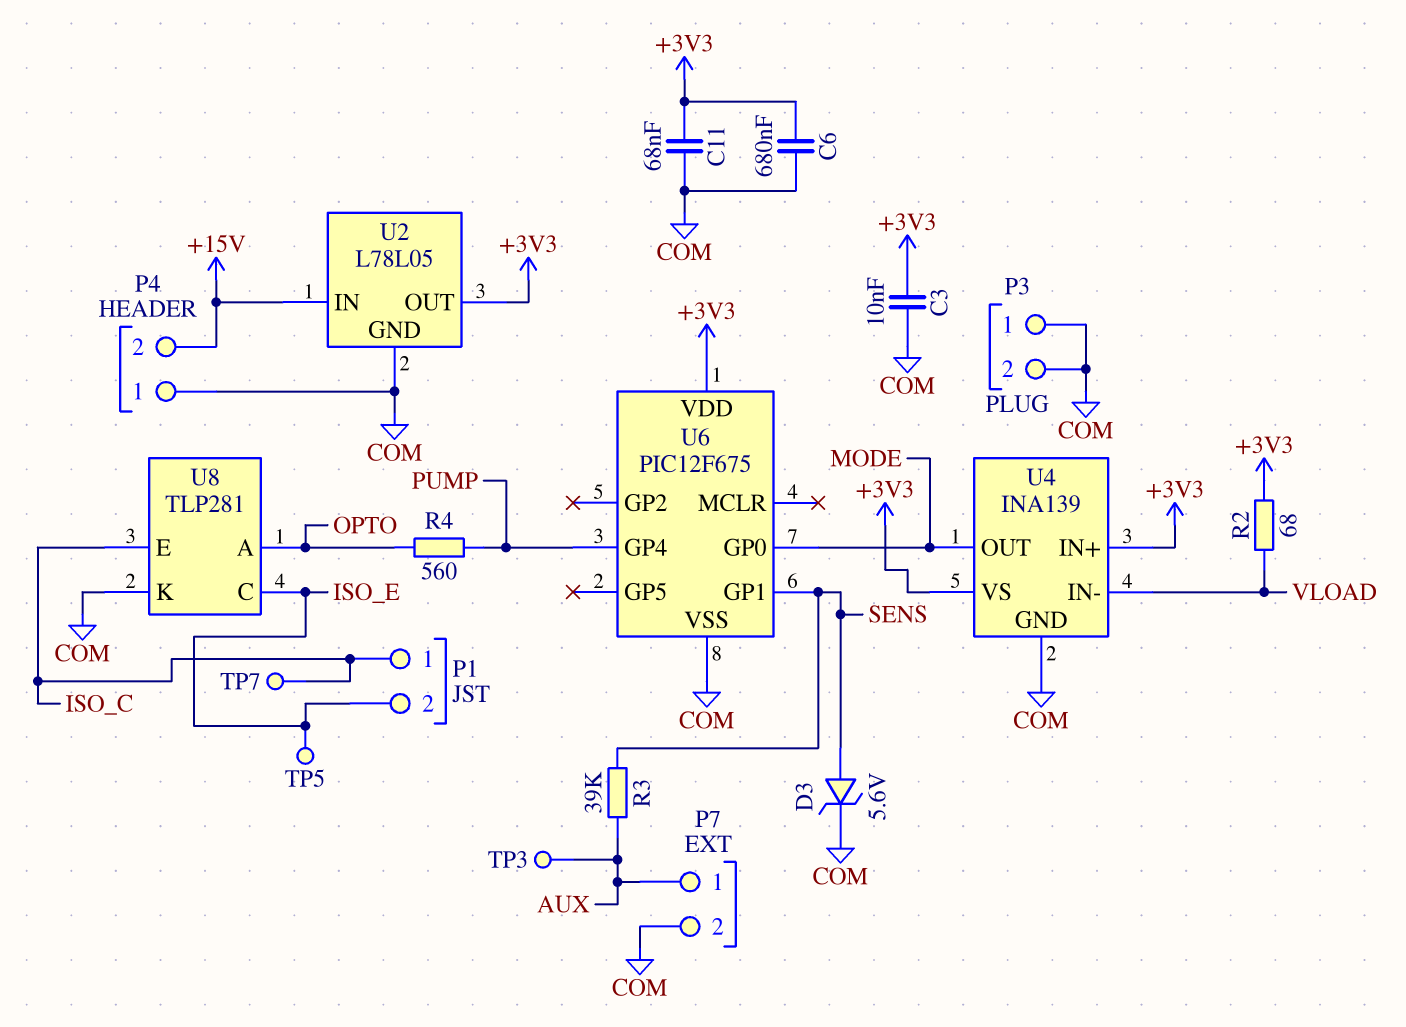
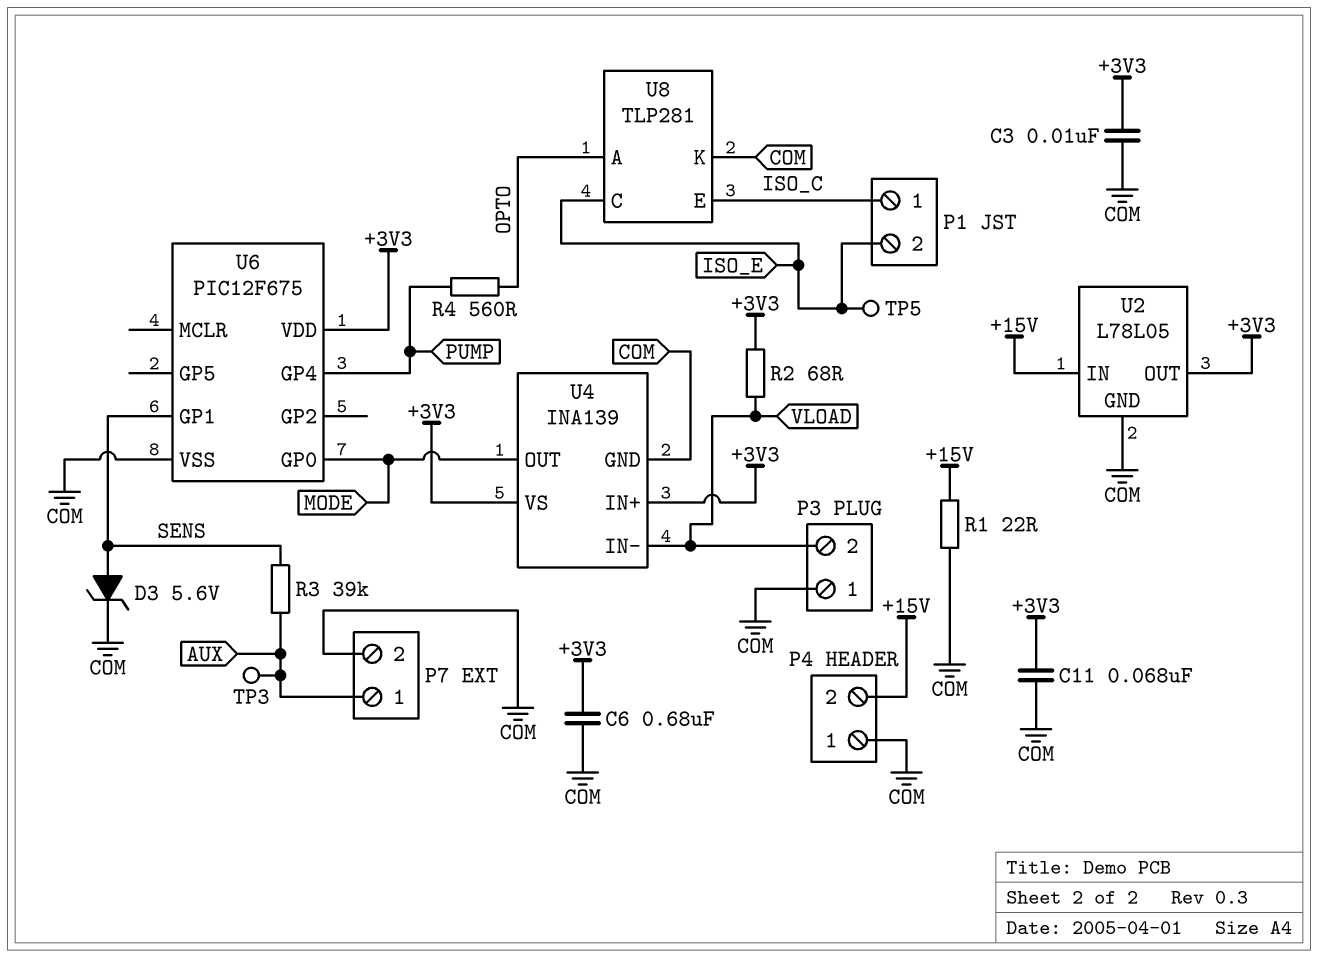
P3 pin 2: COM -> VLOAD
R1: none -> 22 (+15V, COM)
TP7: test point (ISO_C) -> none

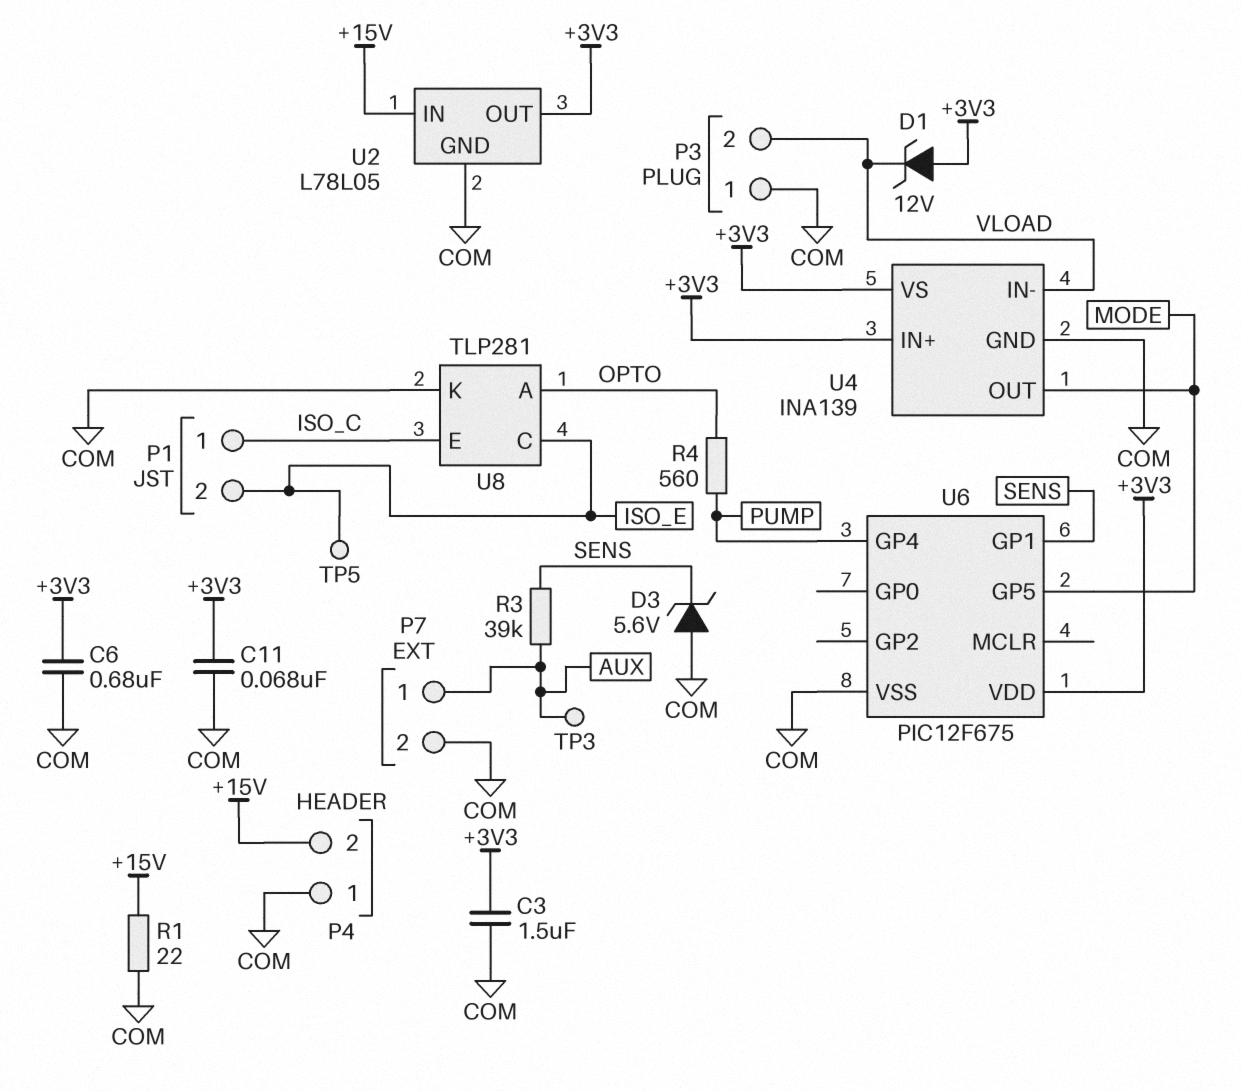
C3: 10nF (+3V3, COM) -> 1.5uF (+3V3, COM)
D1: none -> zener 12V (A +3V3, K VLOAD)
D3: zener 5.6V (A SENS, K COM) -> zener 5.6V (A COM, K SENS)
R2: 68 (+3V3, VLOAD) -> none
U6 pin GP0: MODE -> none
U6 pin GP5: none -> MODE

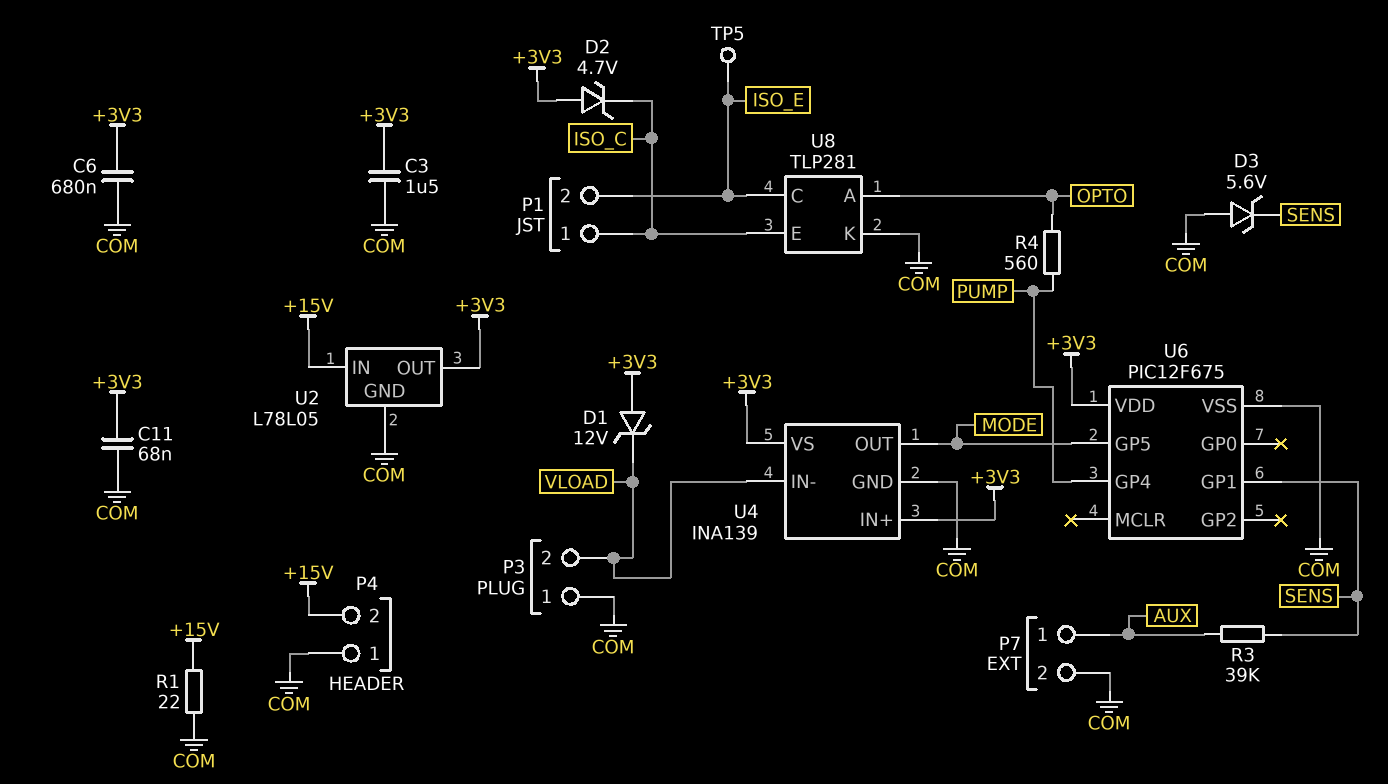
D2: none -> zener 4.7V (A +3V3, K ISO_C)
TP3: test point (AUX) -> none

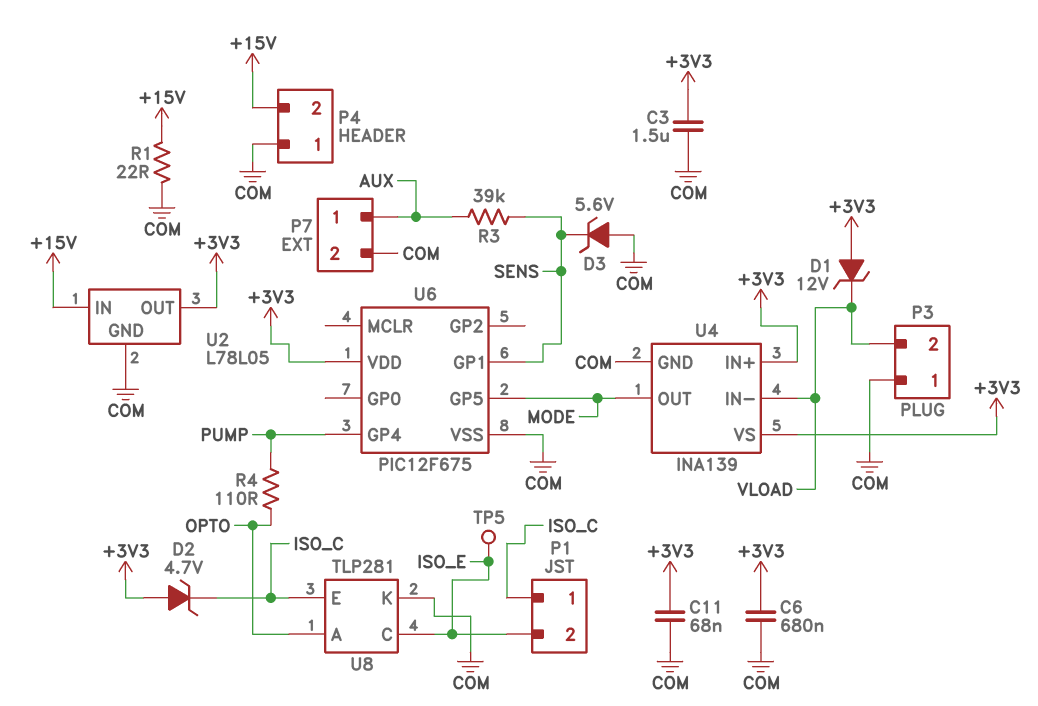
R4: 560 (OPTO, PUMP) -> 110 (OPTO, PUMP)

